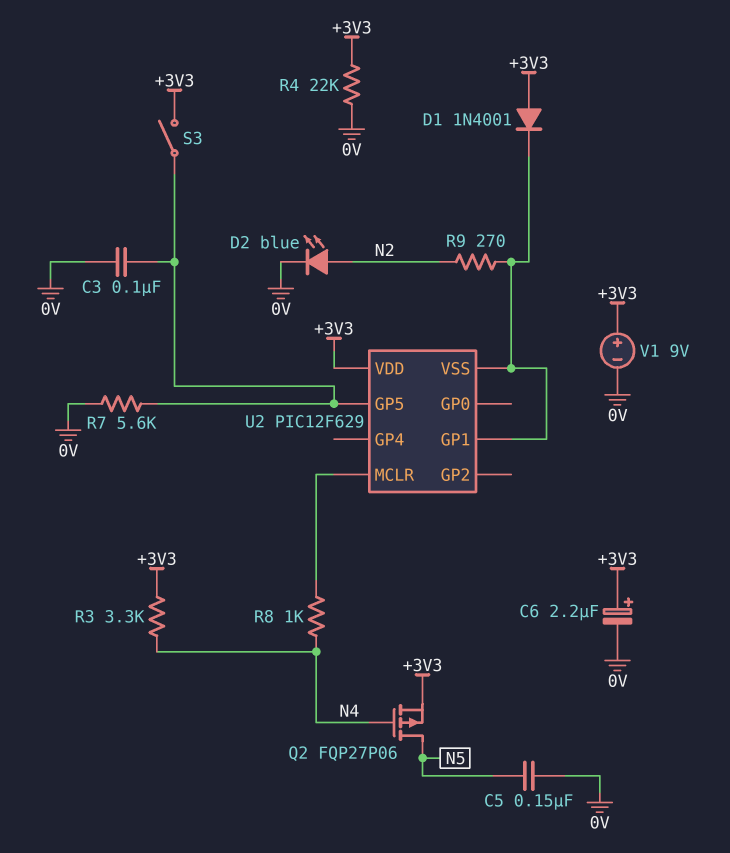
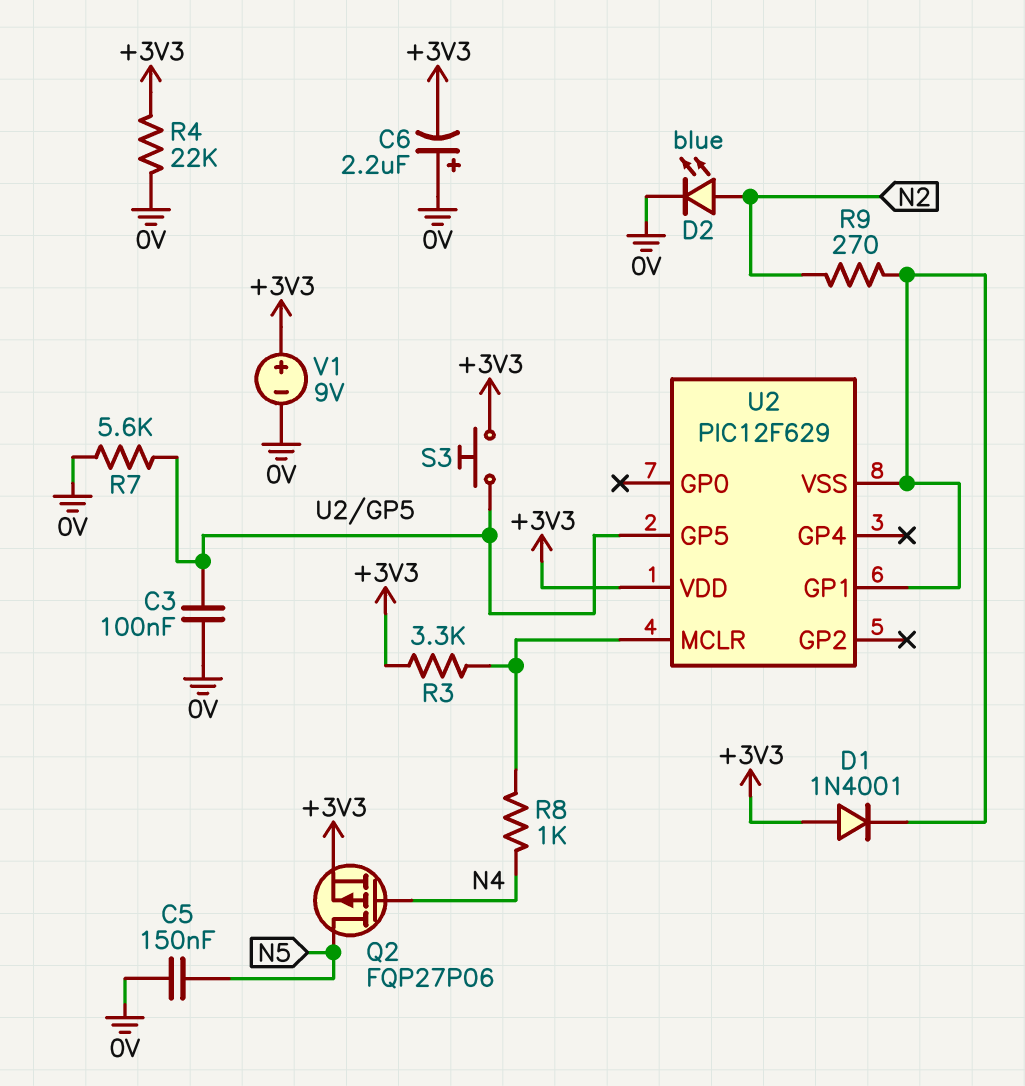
C6: 2.2uF (plus +3V3, minus 0V) -> 2.2uF (plus 0V, minus +3V3)
R3: 3.3k (+3V3, N4) -> 3.3k (+3V3, U2/MCLR)
S3: switch (+3V3, U2/GP5) -> button (+3V3, U2/GP5)

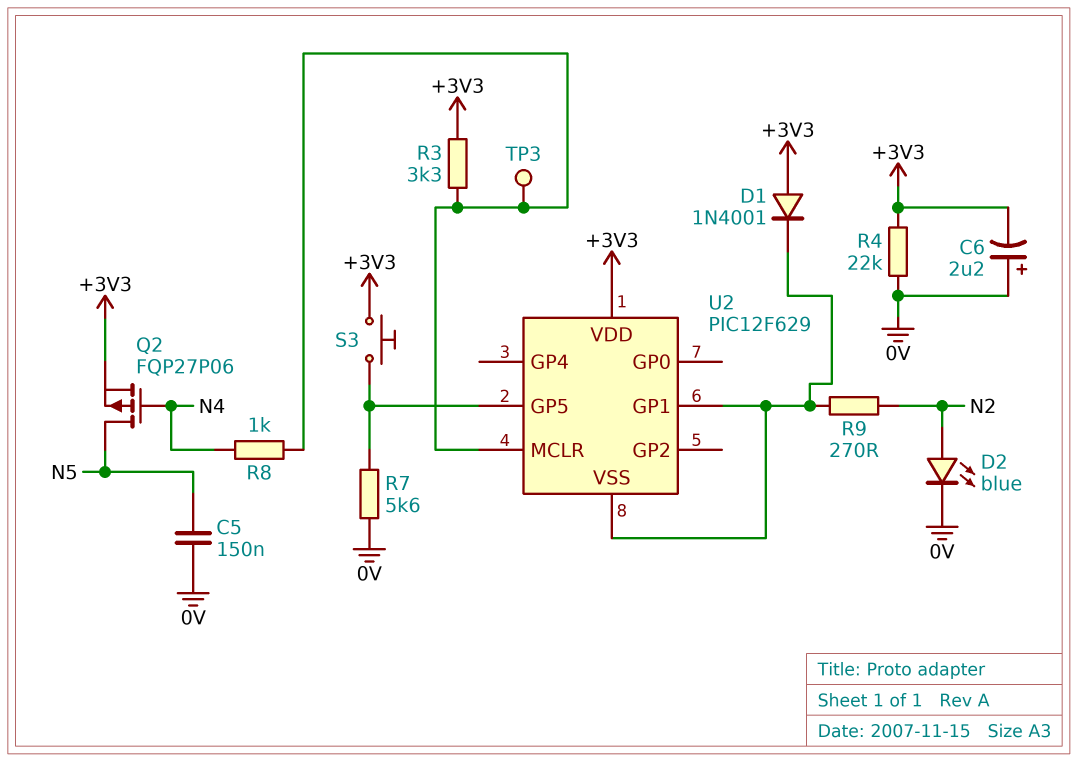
C3: 100nF (0V, U2/GP5) -> none
TP3: none -> test point (U2/MCLR)
V1: 9V (plus +3V3, minus 0V) -> none

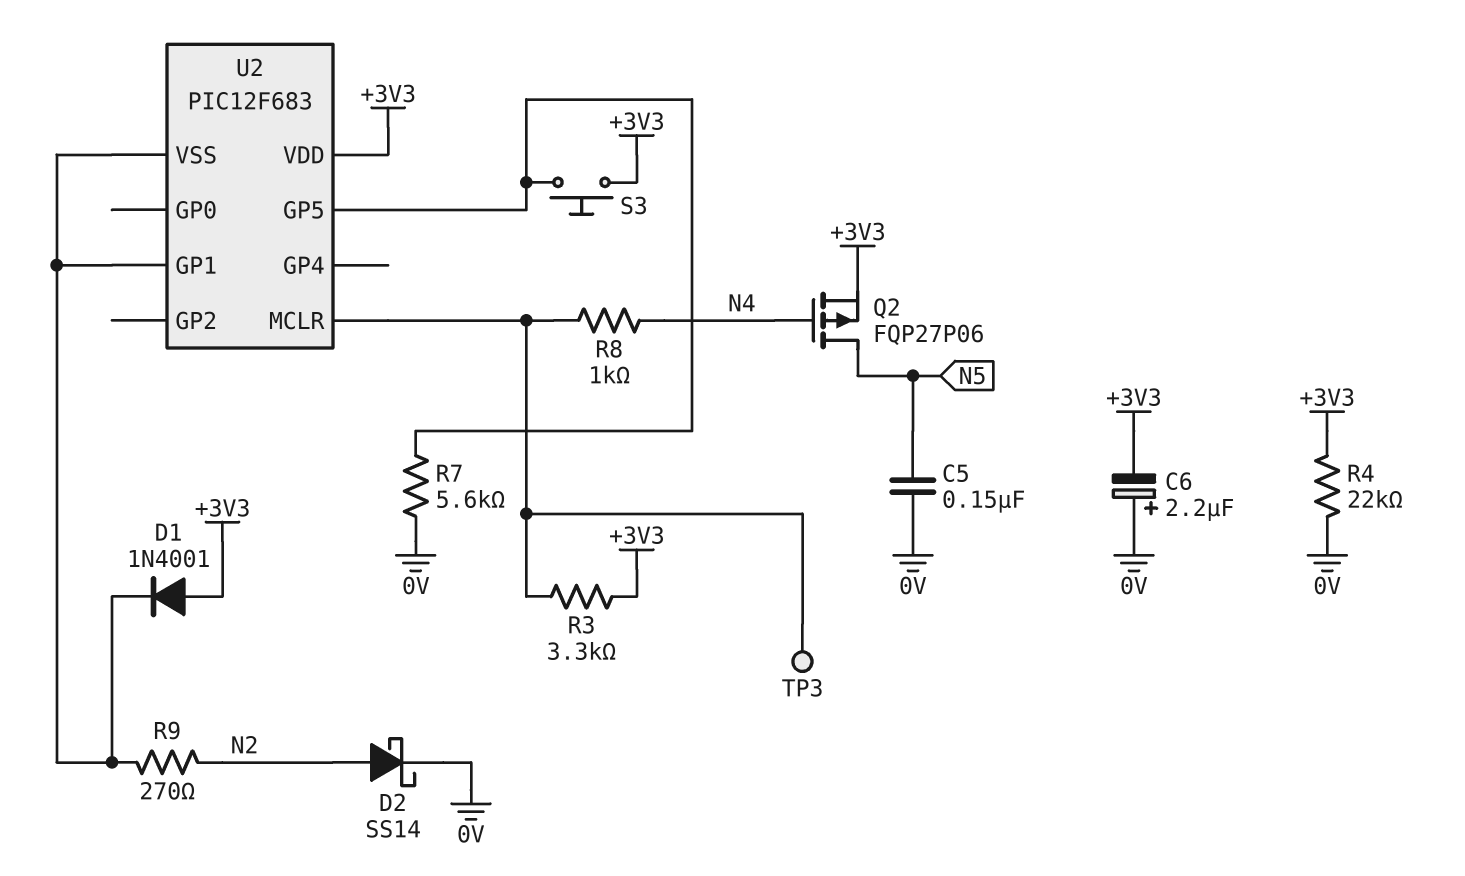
D2: LED blue (A N2, K 0V) -> schottky SS14 (A N2, K 0V)
U2: PIC12F629 -> PIC12F683

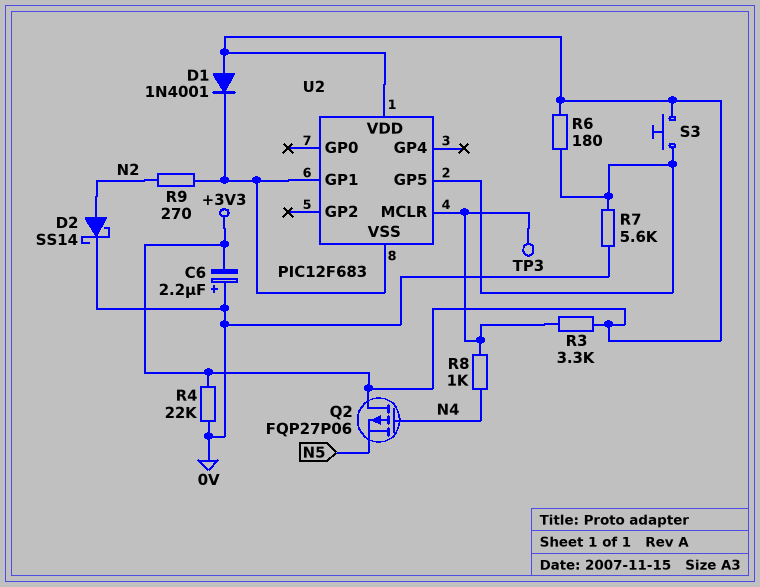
C5: 150nF (0V, N5) -> none
Q2: PMOS FQP27P06 (G N4, D N5, S +3V3) -> PMOS FQP27P06 (G N4, D +3V3, S N5)
R6: none -> 180 (+3V3, U2/GP5)

